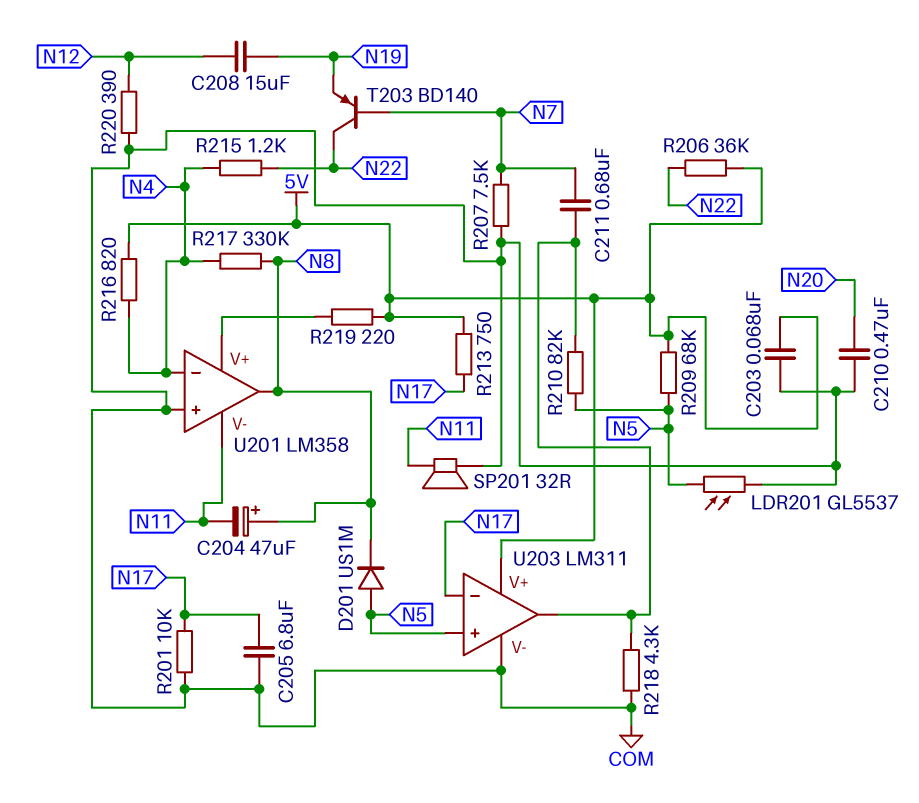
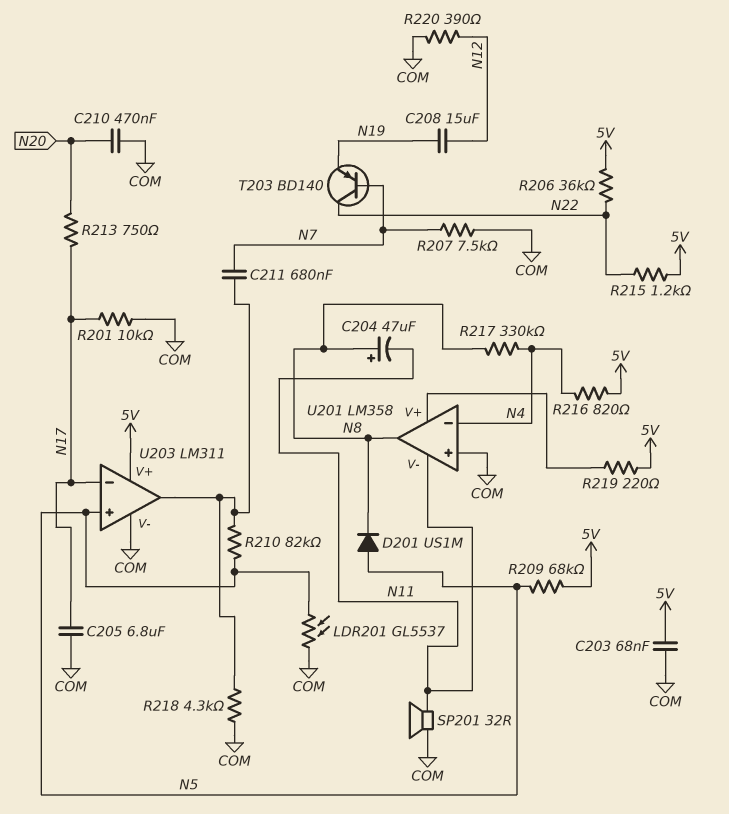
R213: 750 (5V, N17) -> 750 (N17, N20)
R215: 1.2k (N4, N22) -> 1.2k (5V, N22)

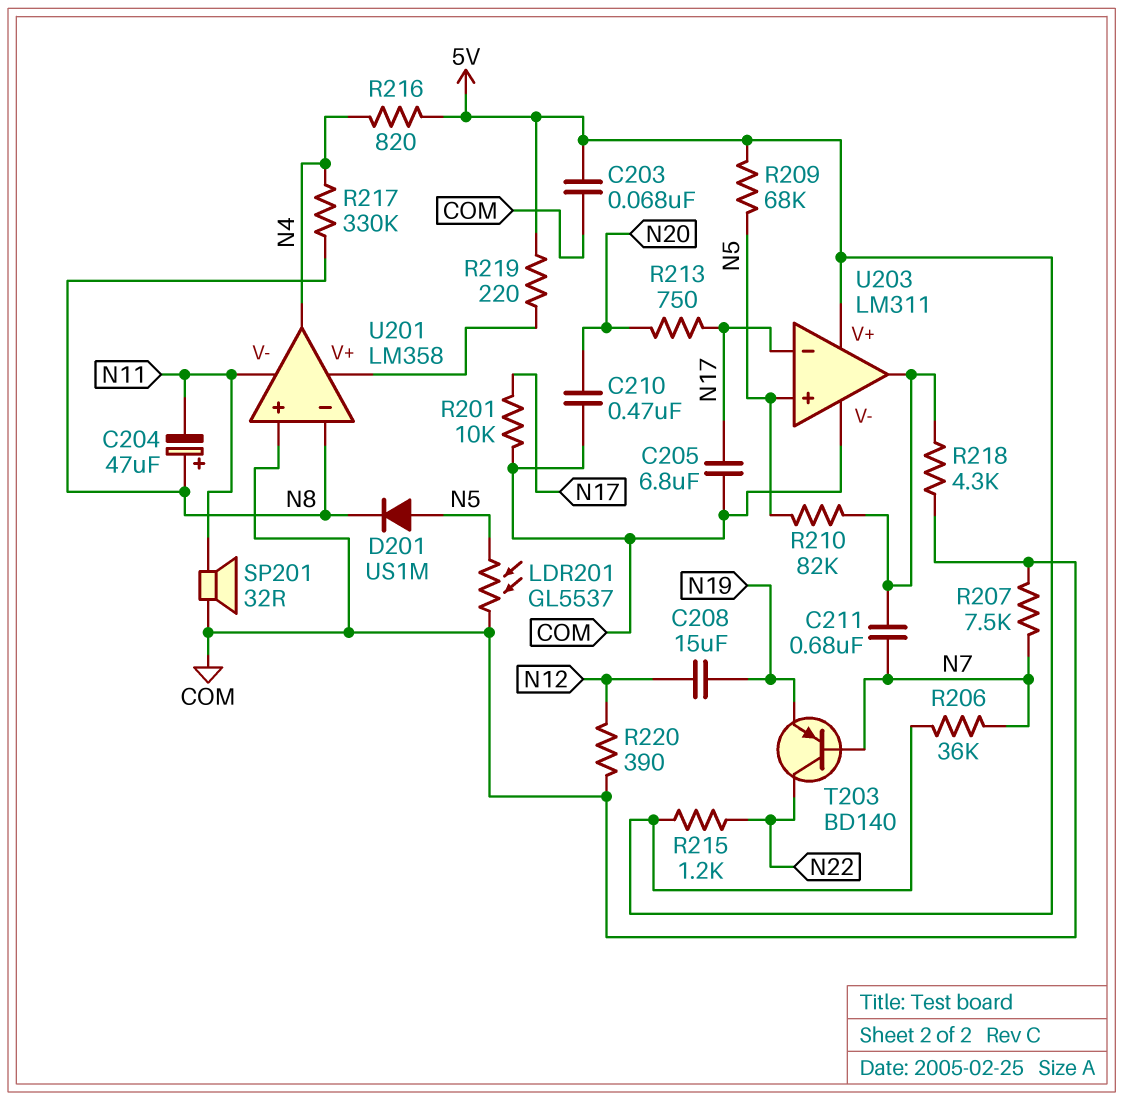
R206: 36k (5V, N22) -> 36k (5V, N7)
U201 pin in-: N4 -> N8
U201 pin out: N8 -> N4

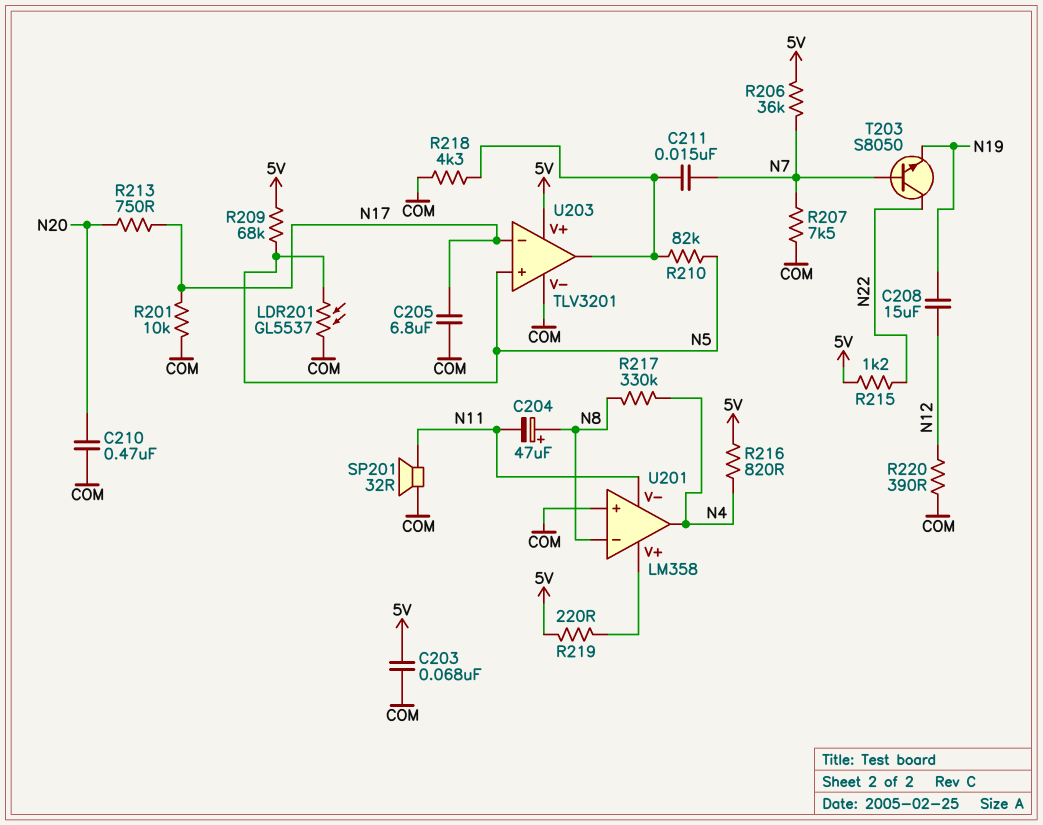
C211: 680nF (N7, U203/out) -> 15nF (N7, U203/out)
D201: diode US1M (A N5, K N8) -> none
T203: PNP BD140 (B N7, C N22, E N19) -> NPN S8050 (B N7, C N22, E N19)
U203: LM311 -> TLV3201

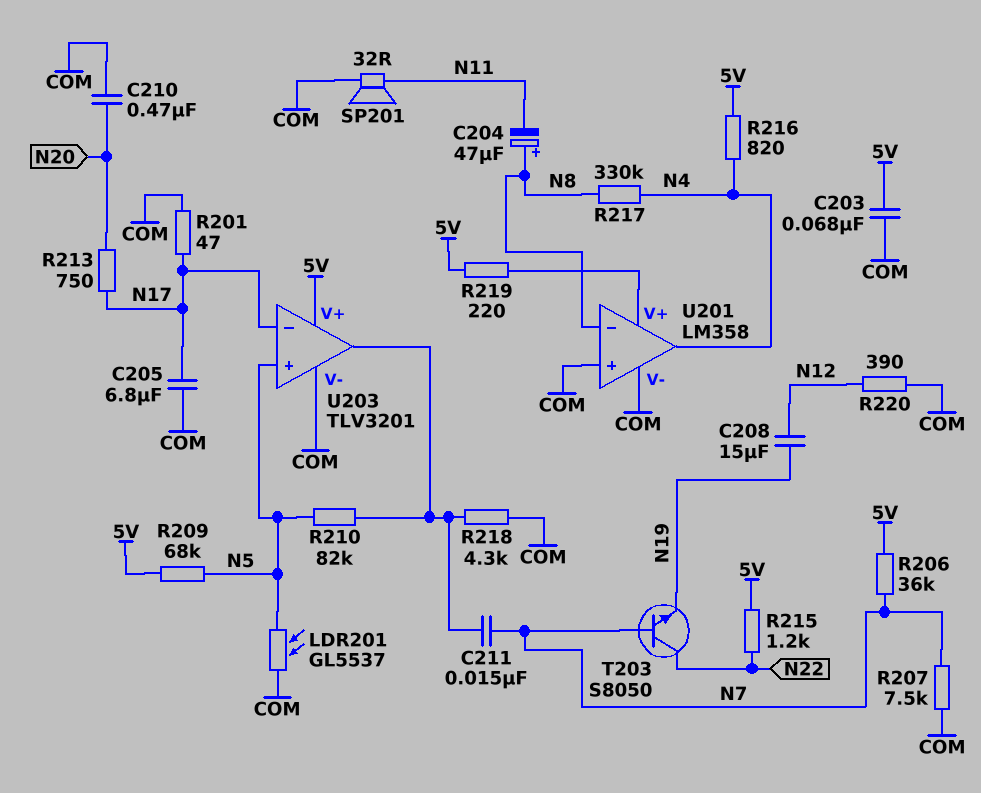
R201: 10k (COM, N17) -> 47 (COM, N17)
U201 pin V-: N11 -> COM

